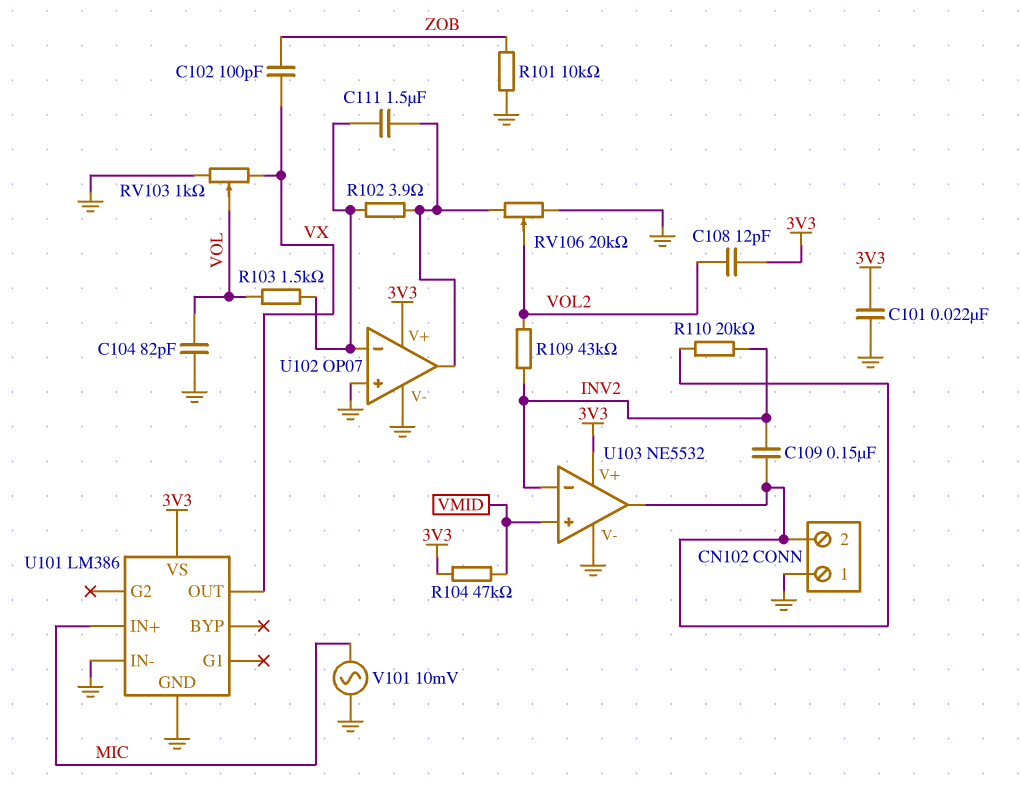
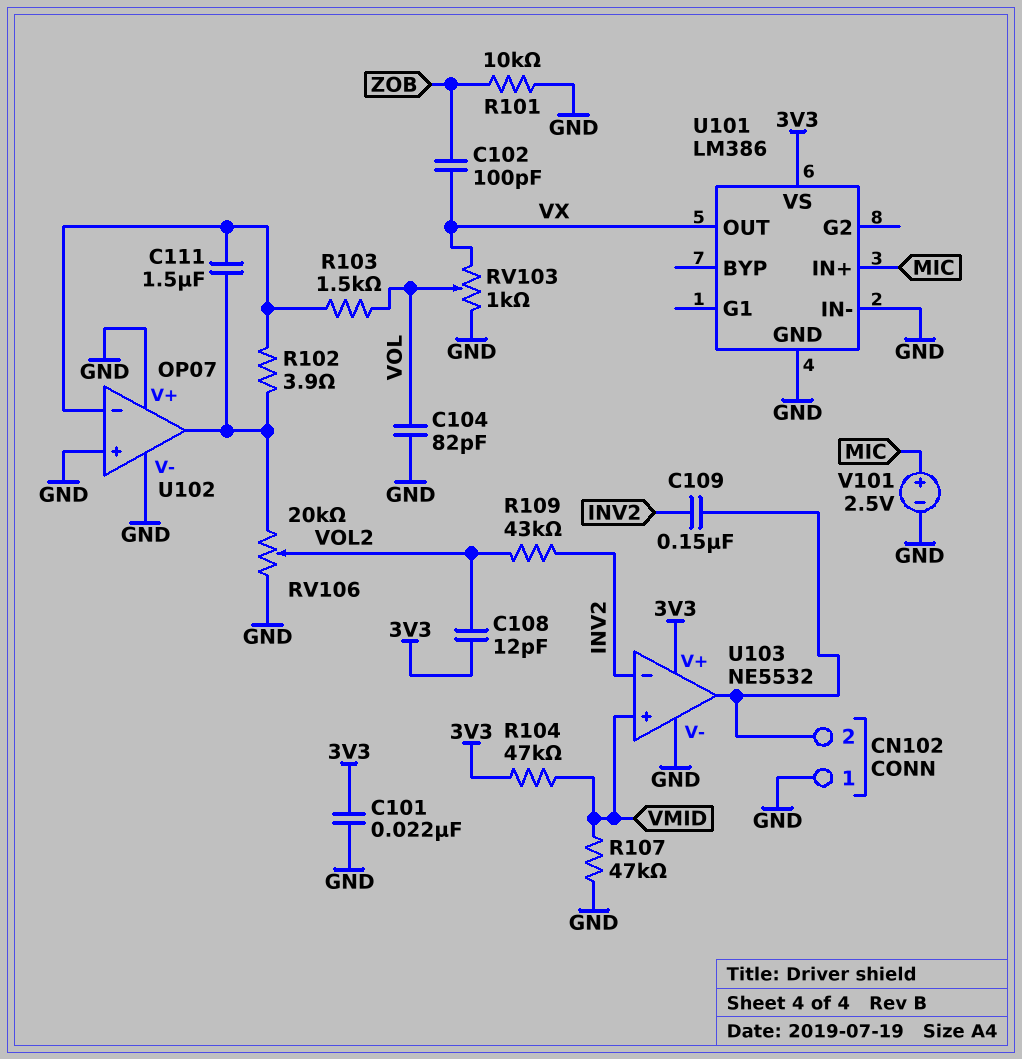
R107: none -> 47k (GND, VMID)
R110: 20k (CN102/2, INV2) -> none
U102 pin V+: 3V3 -> GND
V101: AC 10mV (GND, MIC) -> 2.5V (plus MIC, minus GND)

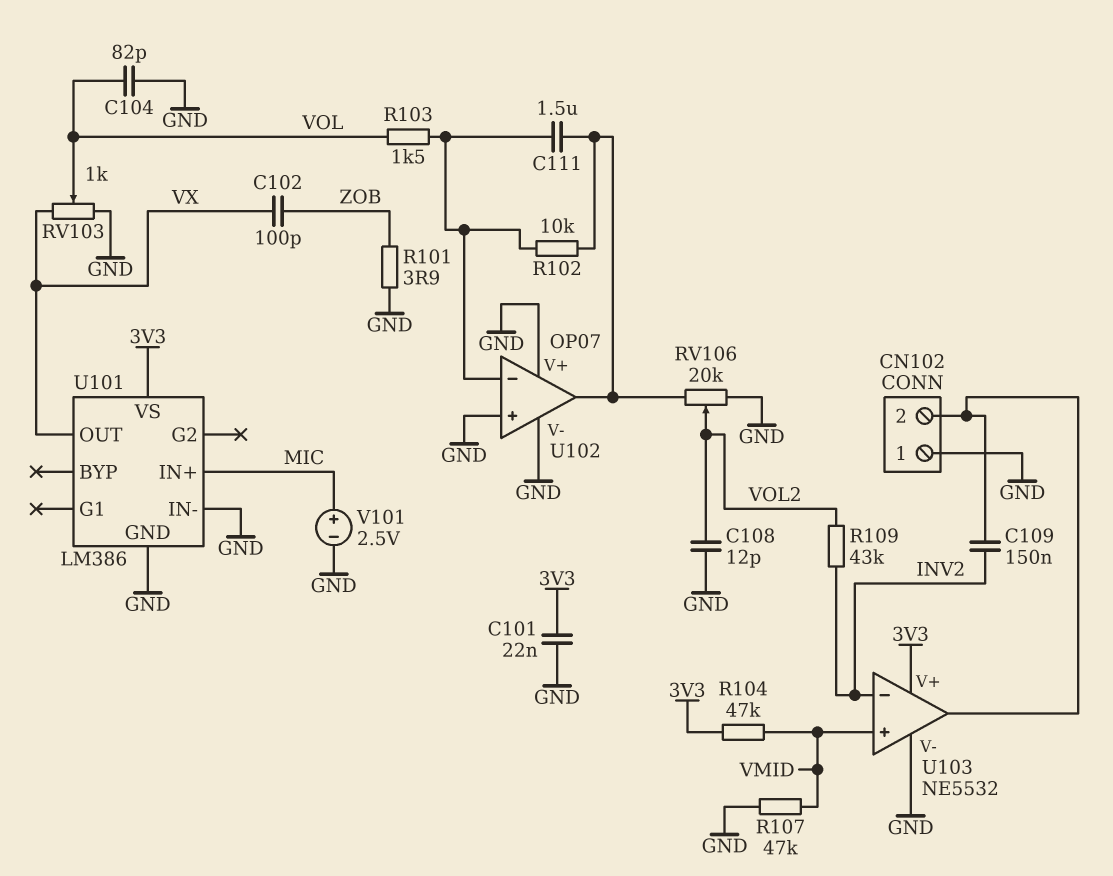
C108: 12pF (3V3, VOL2) -> 12pF (GND, VOL2)
R101: 10k (GND, ZOB) -> 3.9 (GND, ZOB)
R102: 3.9 (U102/in-, U102/out) -> 10k (U102/in-, U102/out)

